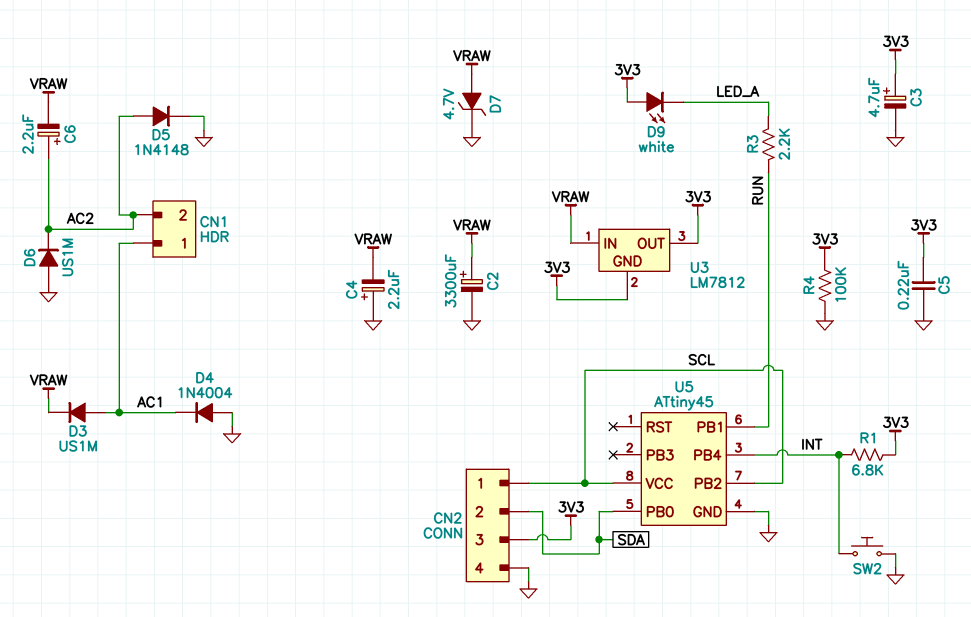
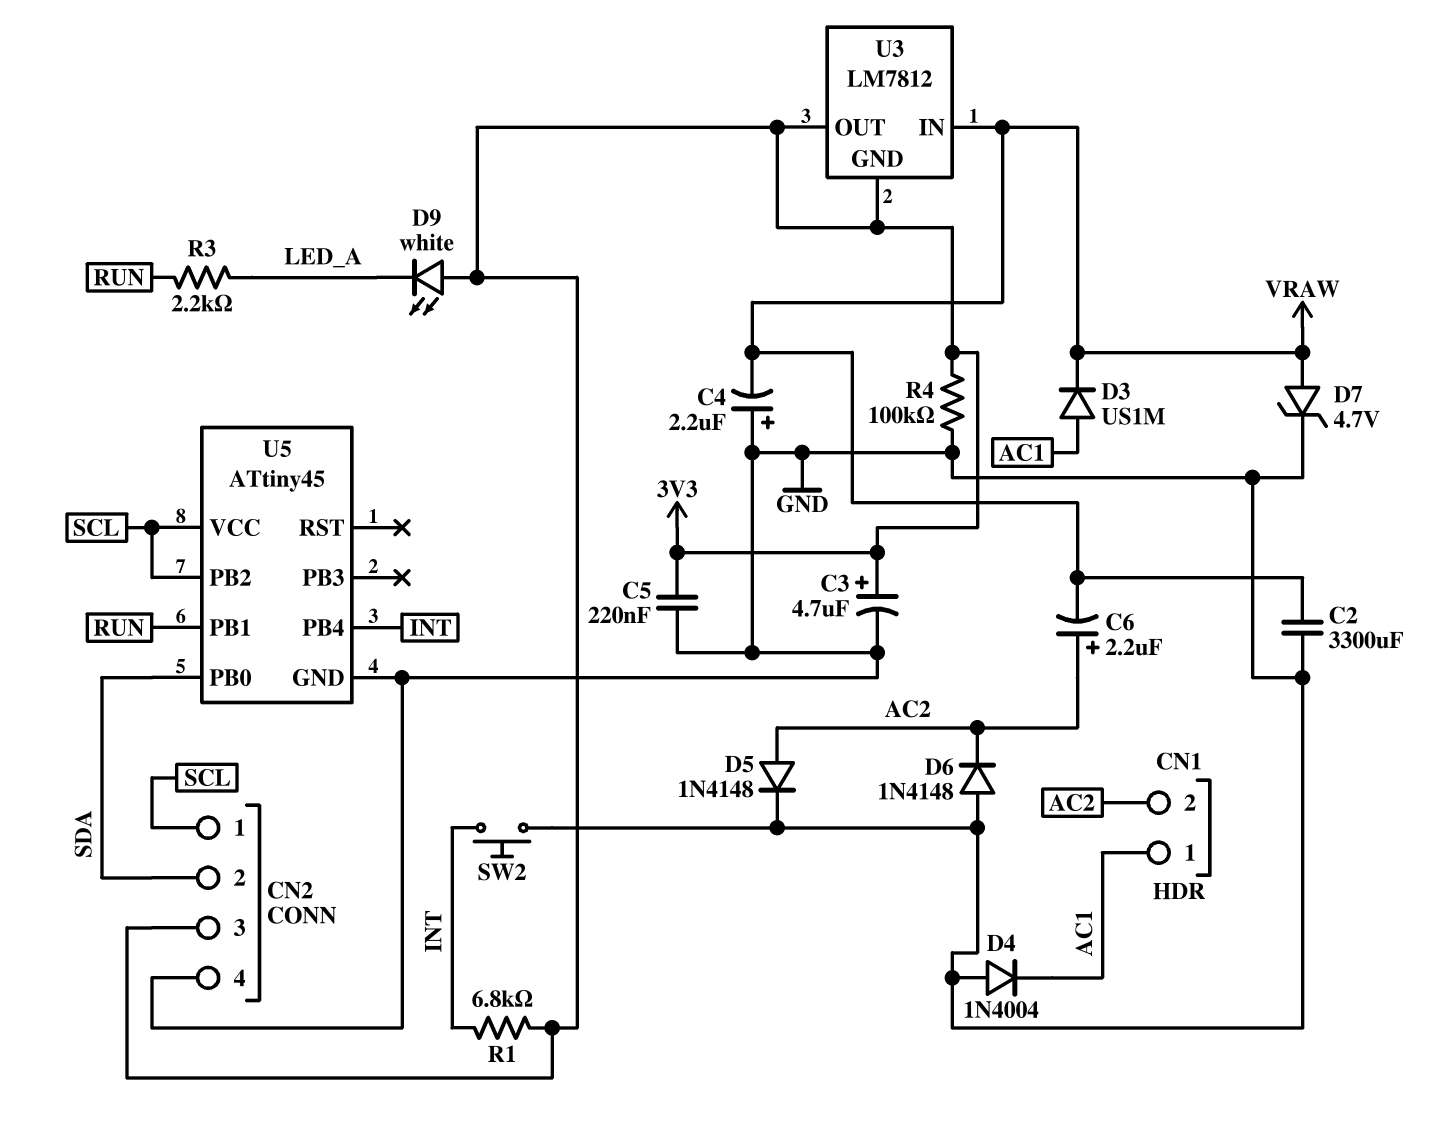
C2: 3300uF (plus VRAW, minus GND) -> 3300uF (GND, VRAW)
D6: diode US1M (A GND, K AC2) -> diode 1N4148 (A GND, K AC2)

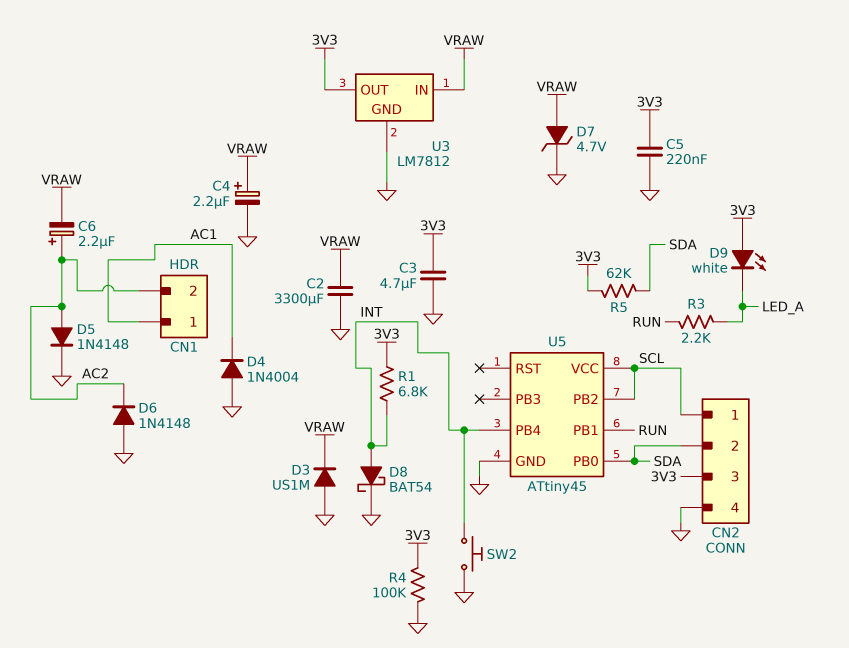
C3: 4.7uF (plus 3V3, minus GND) -> 4.7uF (3V3, GND)
C4: 2.2uF (plus GND, minus VRAW) -> 2.2uF (plus VRAW, minus GND)
D3: diode US1M (A AC1, K VRAW) -> diode US1M (A GND, K VRAW)
D8: none -> schottky BAT54 (A INT, K GND)
R5: none -> 62k (3V3, SDA)
U3 pin GND: 3V3 -> GND

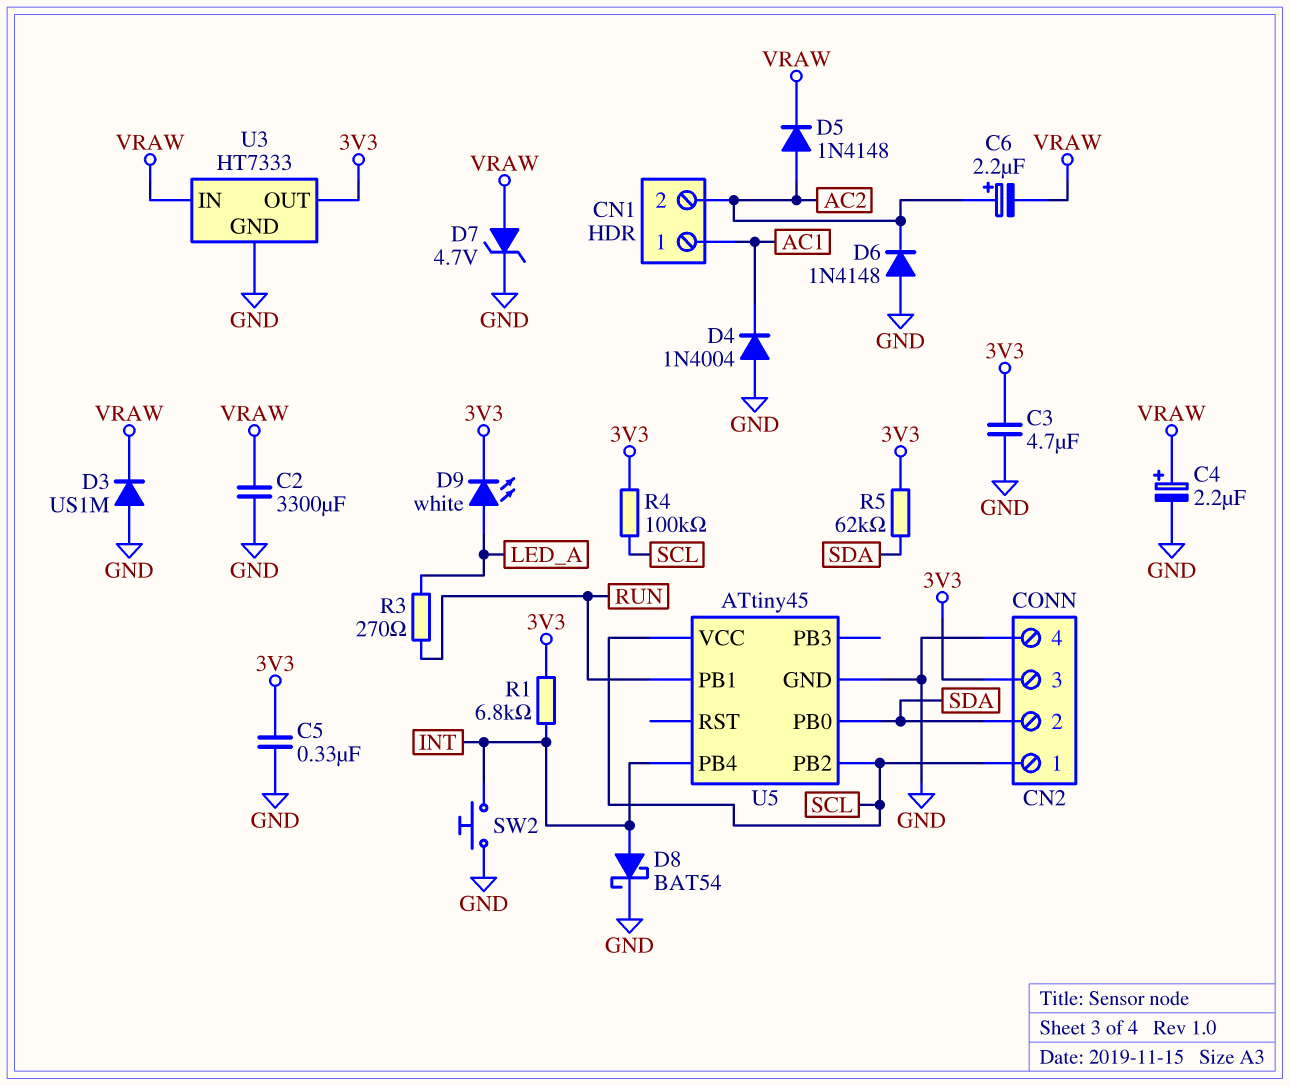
C5: 220nF (3V3, GND) -> 330nF (3V3, GND)
D5: diode 1N4148 (A AC2, K GND) -> diode 1N4148 (A AC2, K VRAW)
D9: LED white (A 3V3, K LED_A) -> LED white (A LED_A, K 3V3)
R3: 2.2k (LED_A, RUN) -> 270 (LED_A, RUN)
R4: 100k (3V3, GND) -> 100k (3V3, SCL)
U3: LM7812 -> HT7333

